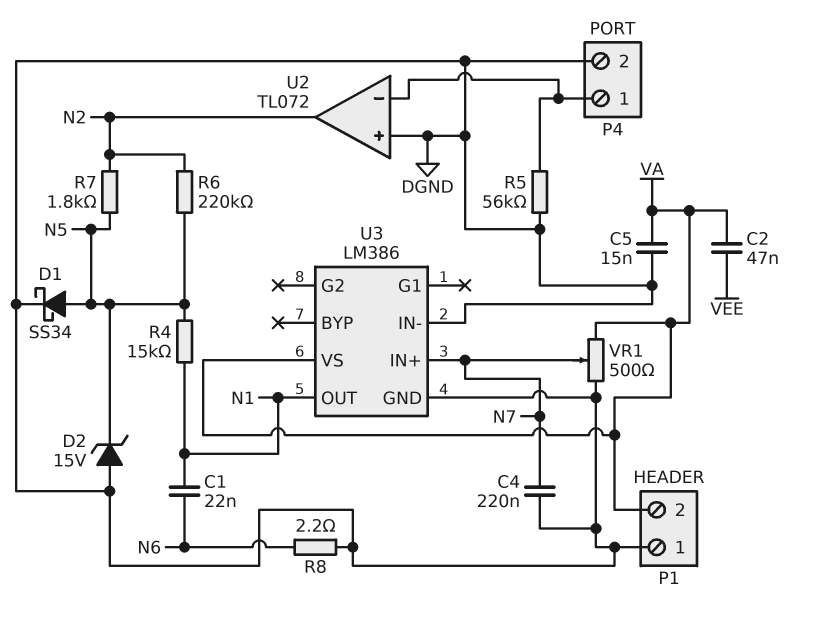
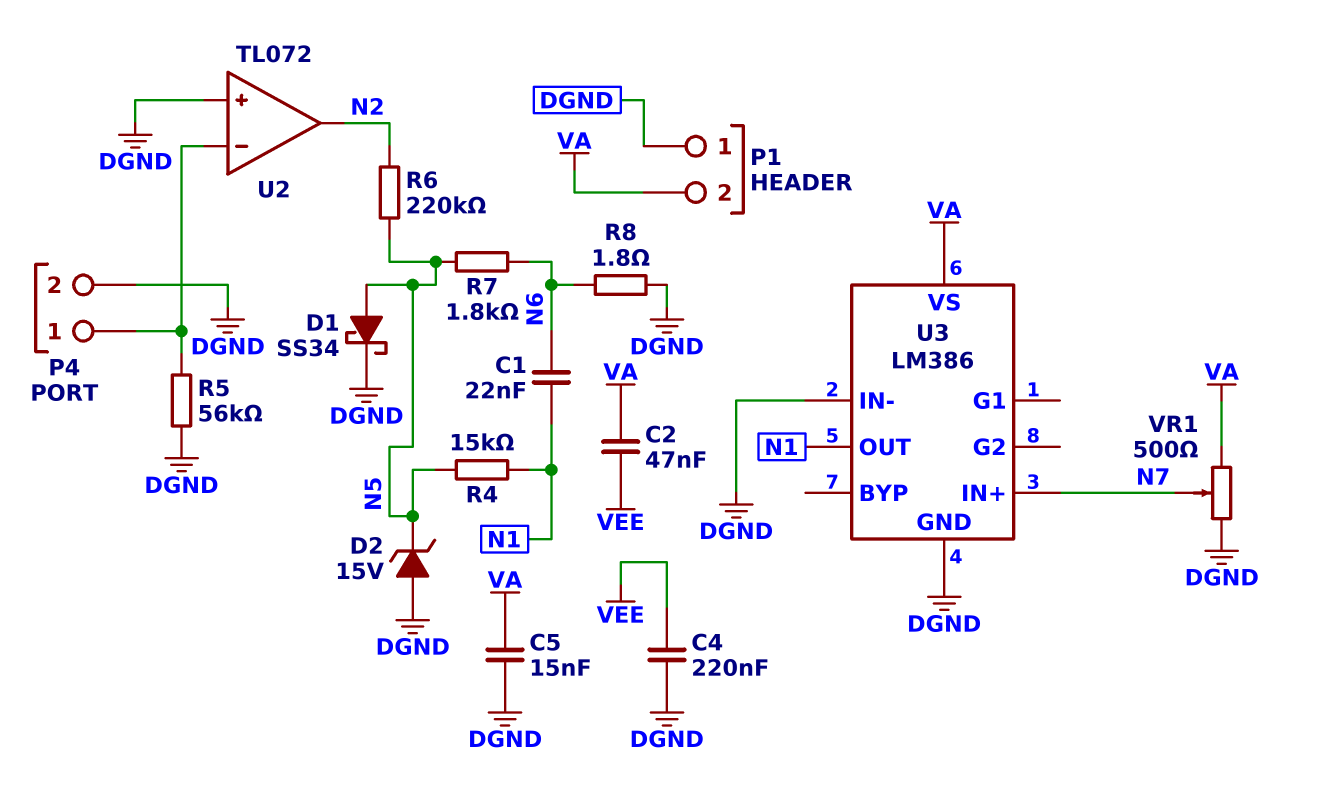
C4: 220nF (DGND, N7) -> 220nF (DGND, VEE)
R7: 1.8k (N2, N5) -> 1.8k (N5, N6)
R8: 2.2 (DGND, N6) -> 1.8 (DGND, N6)

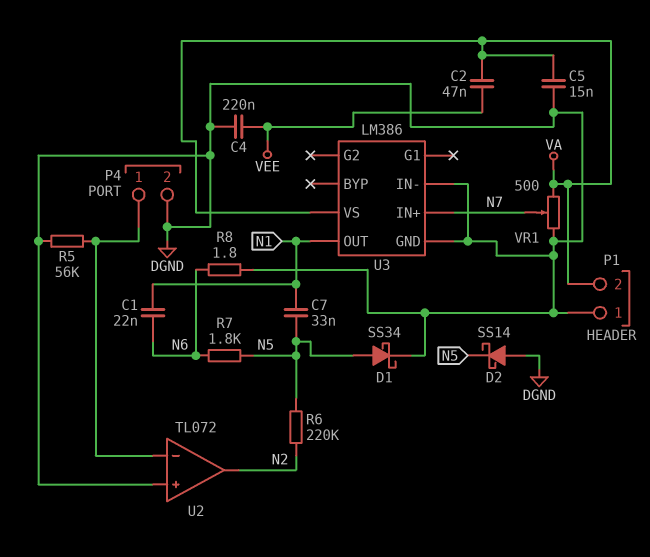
C7: none -> 33nF (N1, N5)
D2: zener 15V (A DGND, K N5) -> schottky SS14 (A DGND, K N5)
R4: 15k (N1, N5) -> none

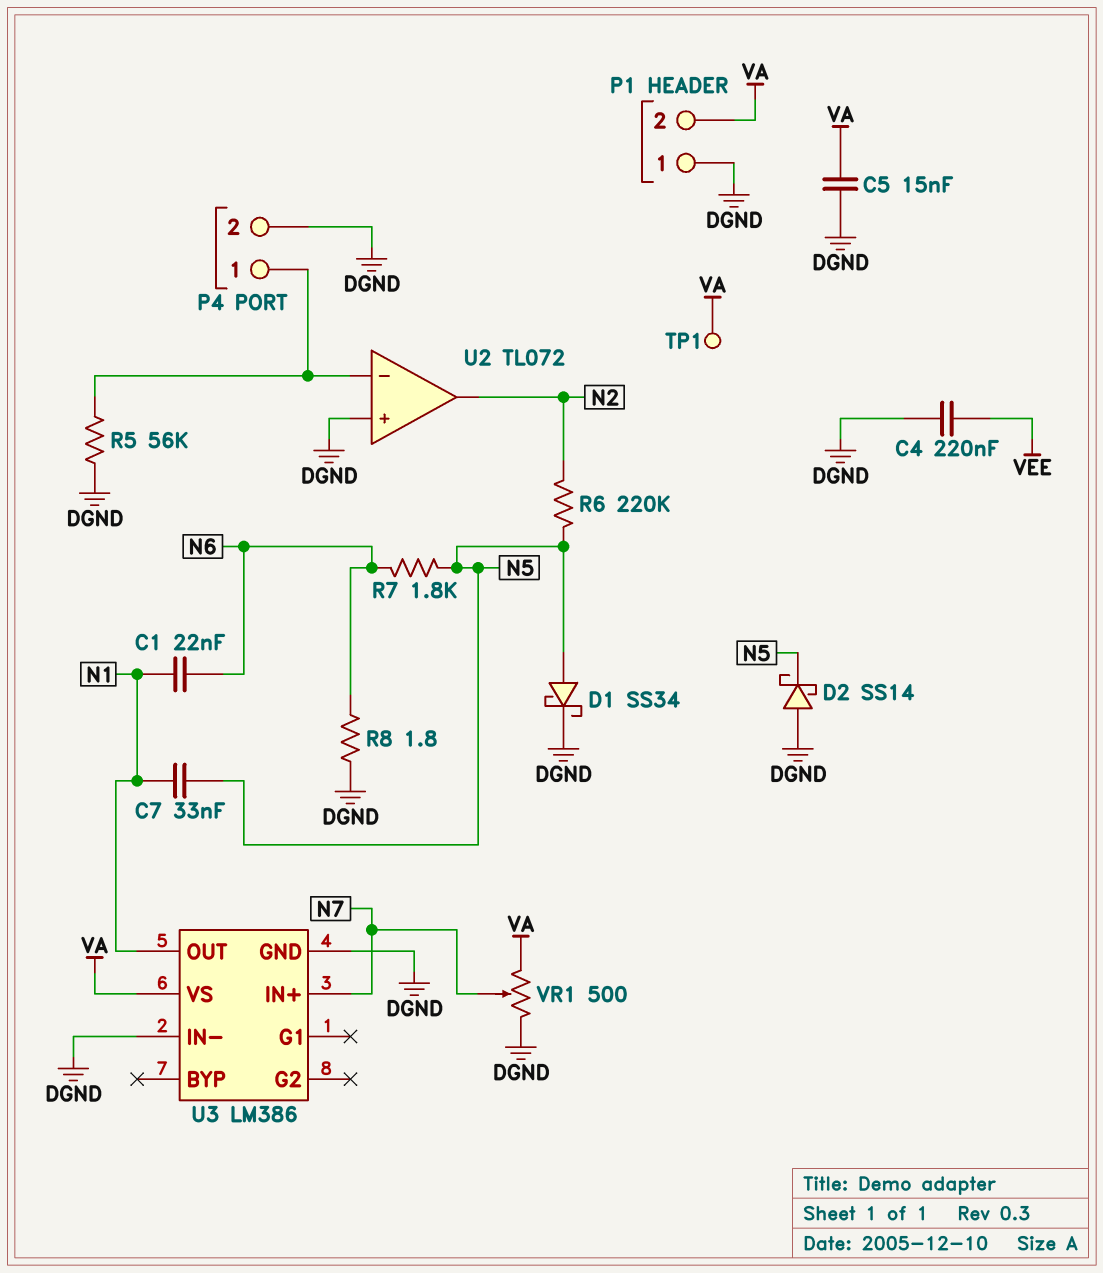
C2: 47nF (VA, VEE) -> none
TP1: none -> test point (VA)

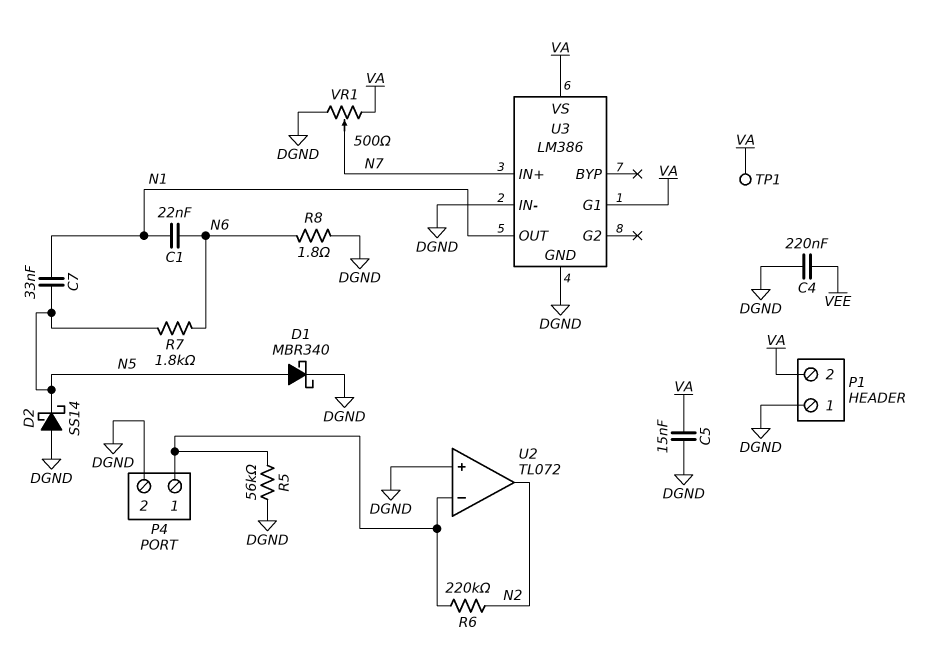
D1: schottky SS34 (A N5, K DGND) -> schottky MBR340 (A N5, K DGND)
R6: 220k (N2, N5) -> 220k (N2, P4/1)
U3 pin G1: none -> VA

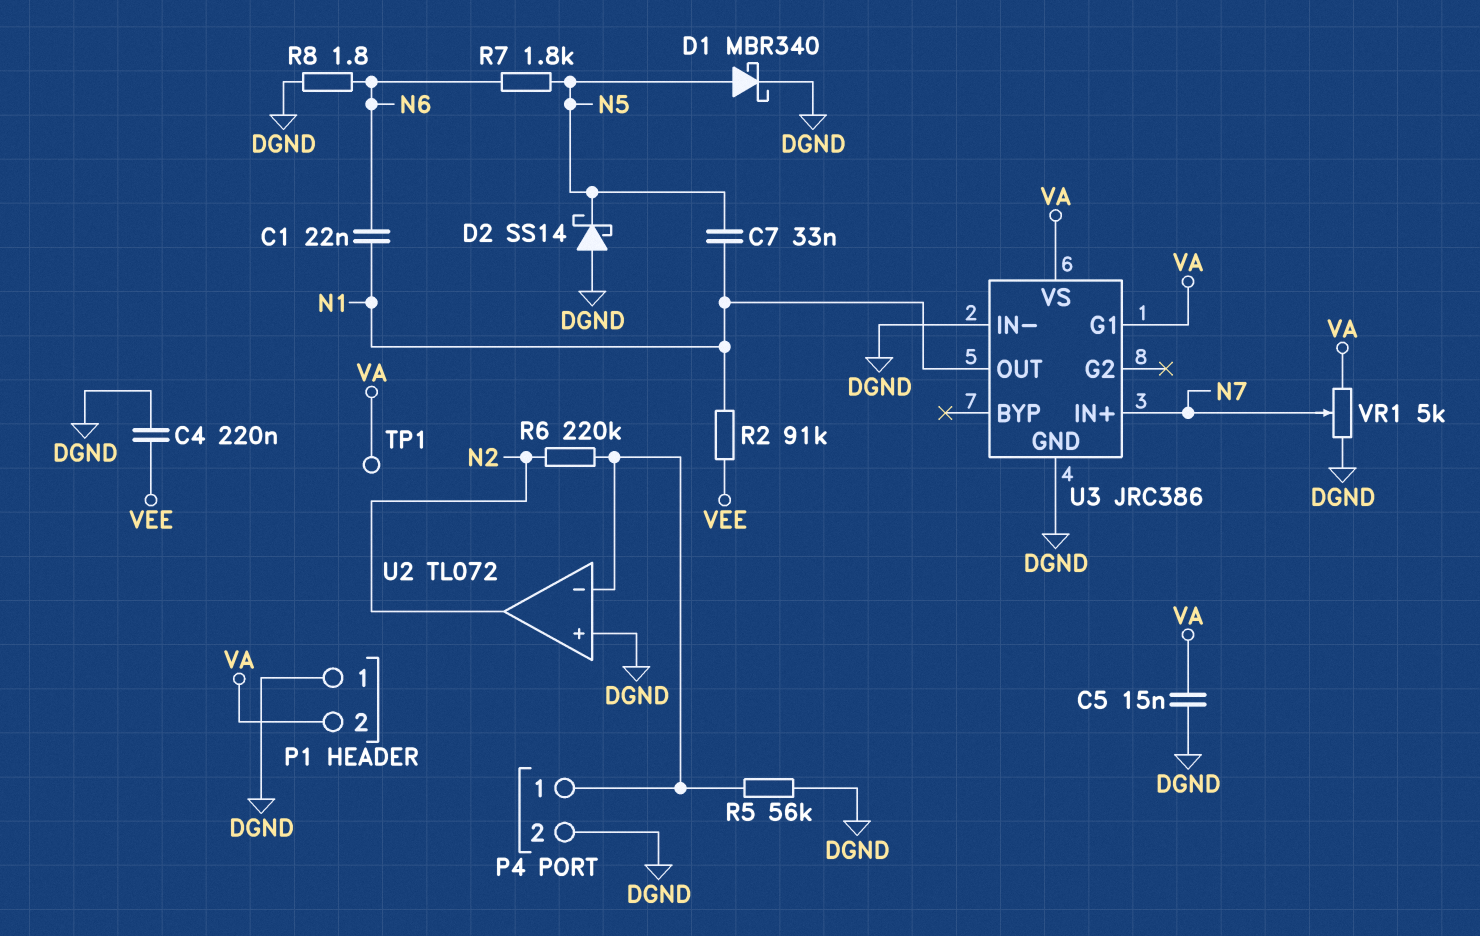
R2: none -> 91k (N1, VEE)
U3: LM386 -> JRC386
VR1: 500 (DGND, VA, wiper N7) -> 5k (DGND, VA, wiper N7)

